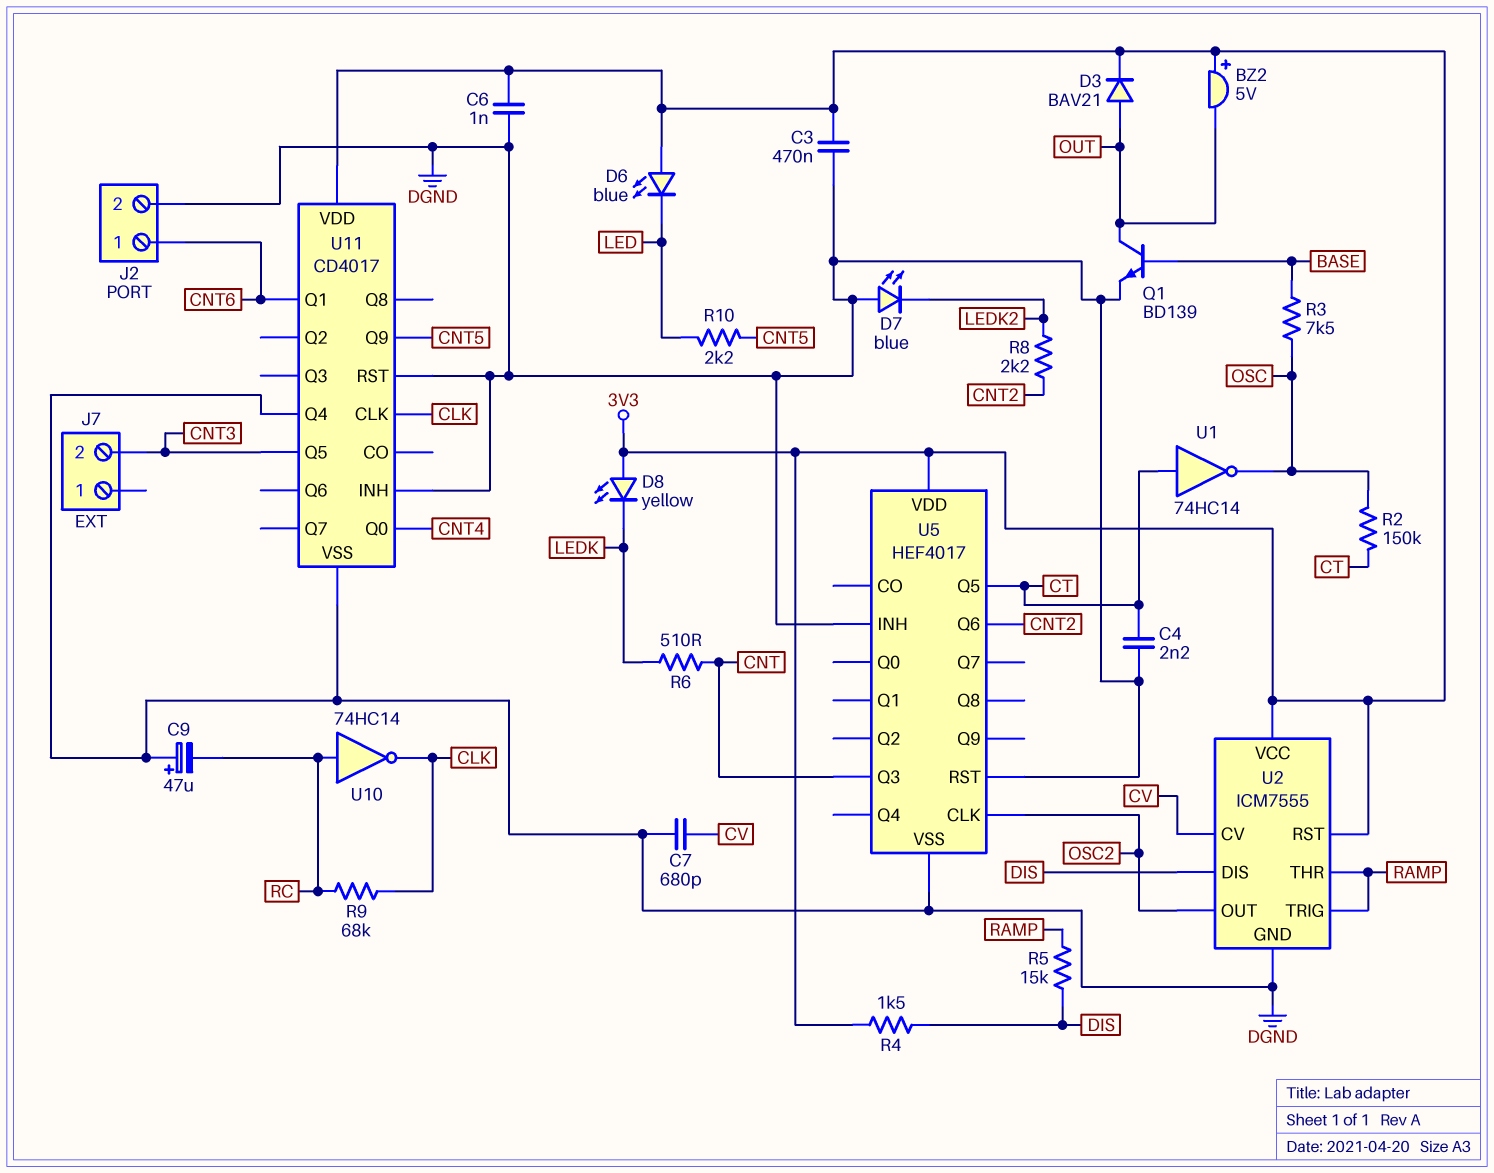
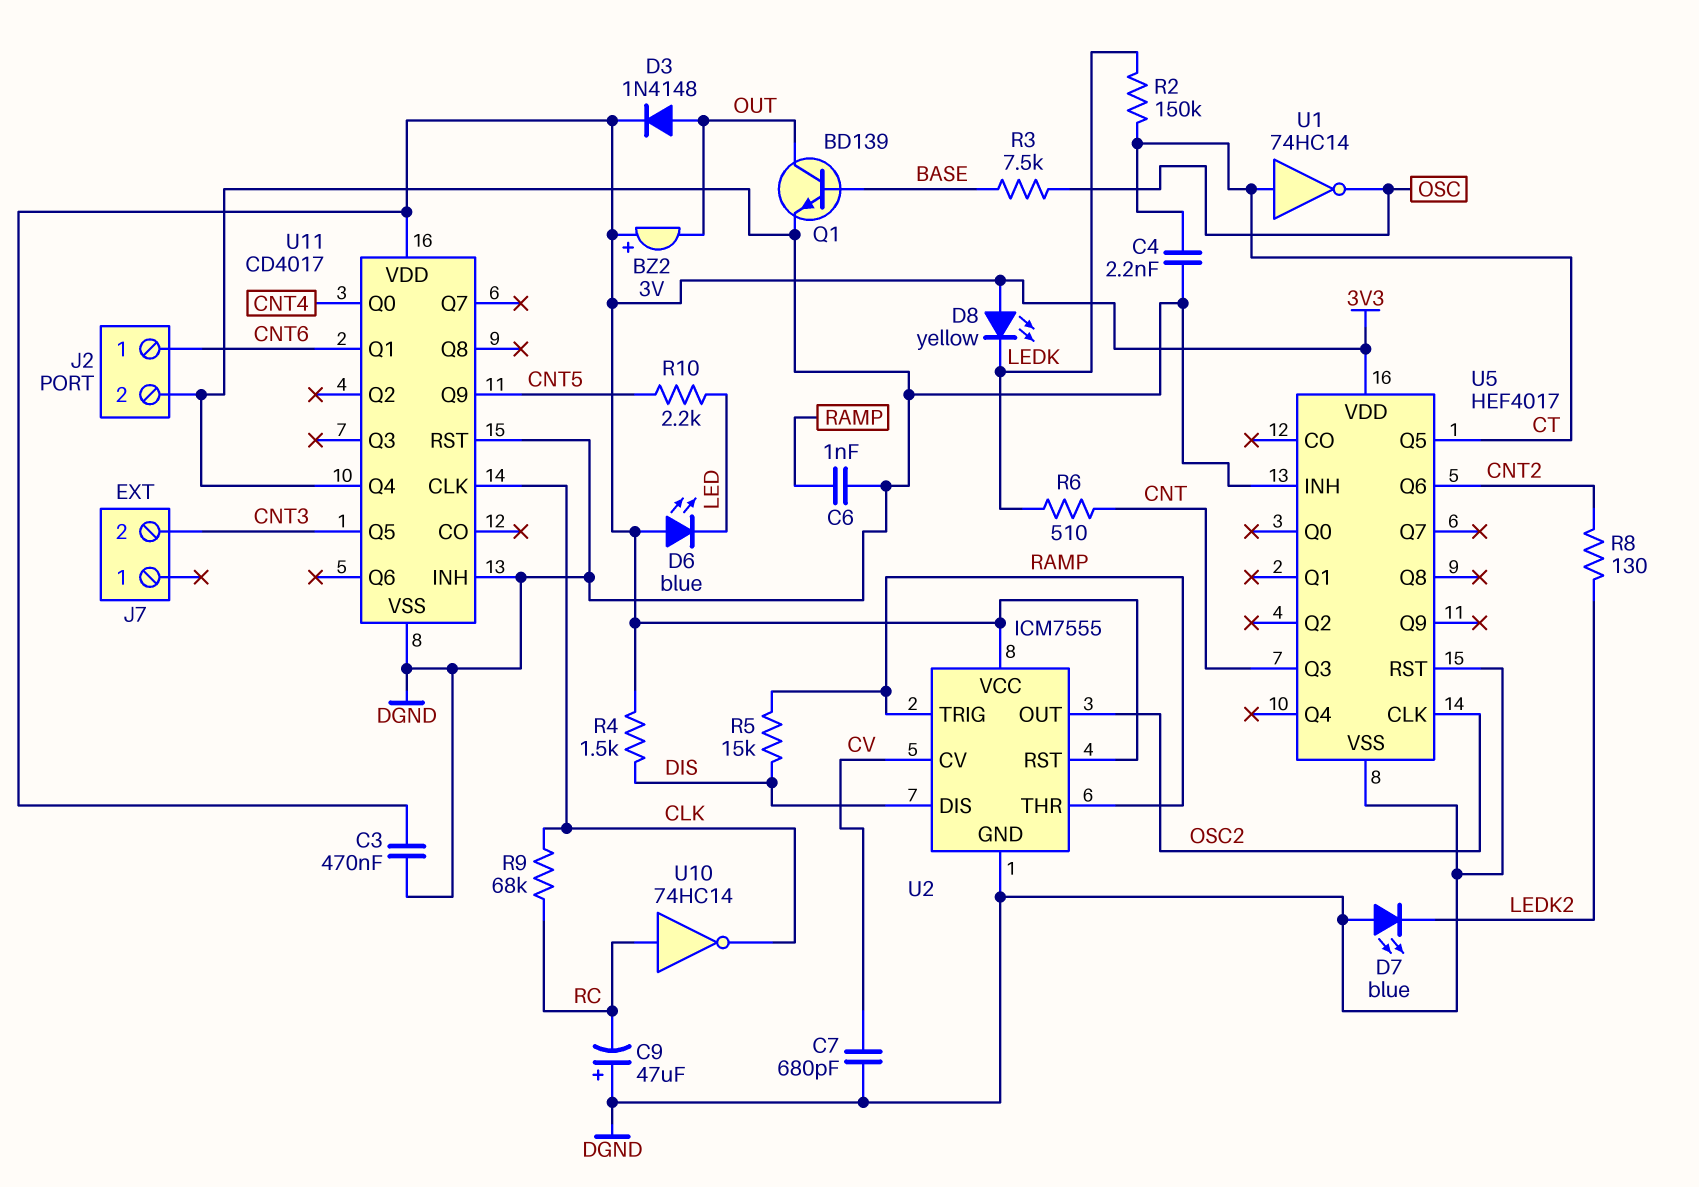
BZ2: buzzer 5V (plus 3V3, minus OUT) -> buzzer 3V (plus 3V3, minus OUT)
C6: 1nF (3V3, DGND) -> 1nF (DGND, RAMP)
D3: diode BAV21 (A OUT, K 3V3) -> diode 1N4148 (A OUT, K 3V3)
R2: 150k (CT, OSC) -> 150k (CT, LEDK)
R8: 2.2k (CNT2, LEDK2) -> 130 (CNT2, LEDK2)

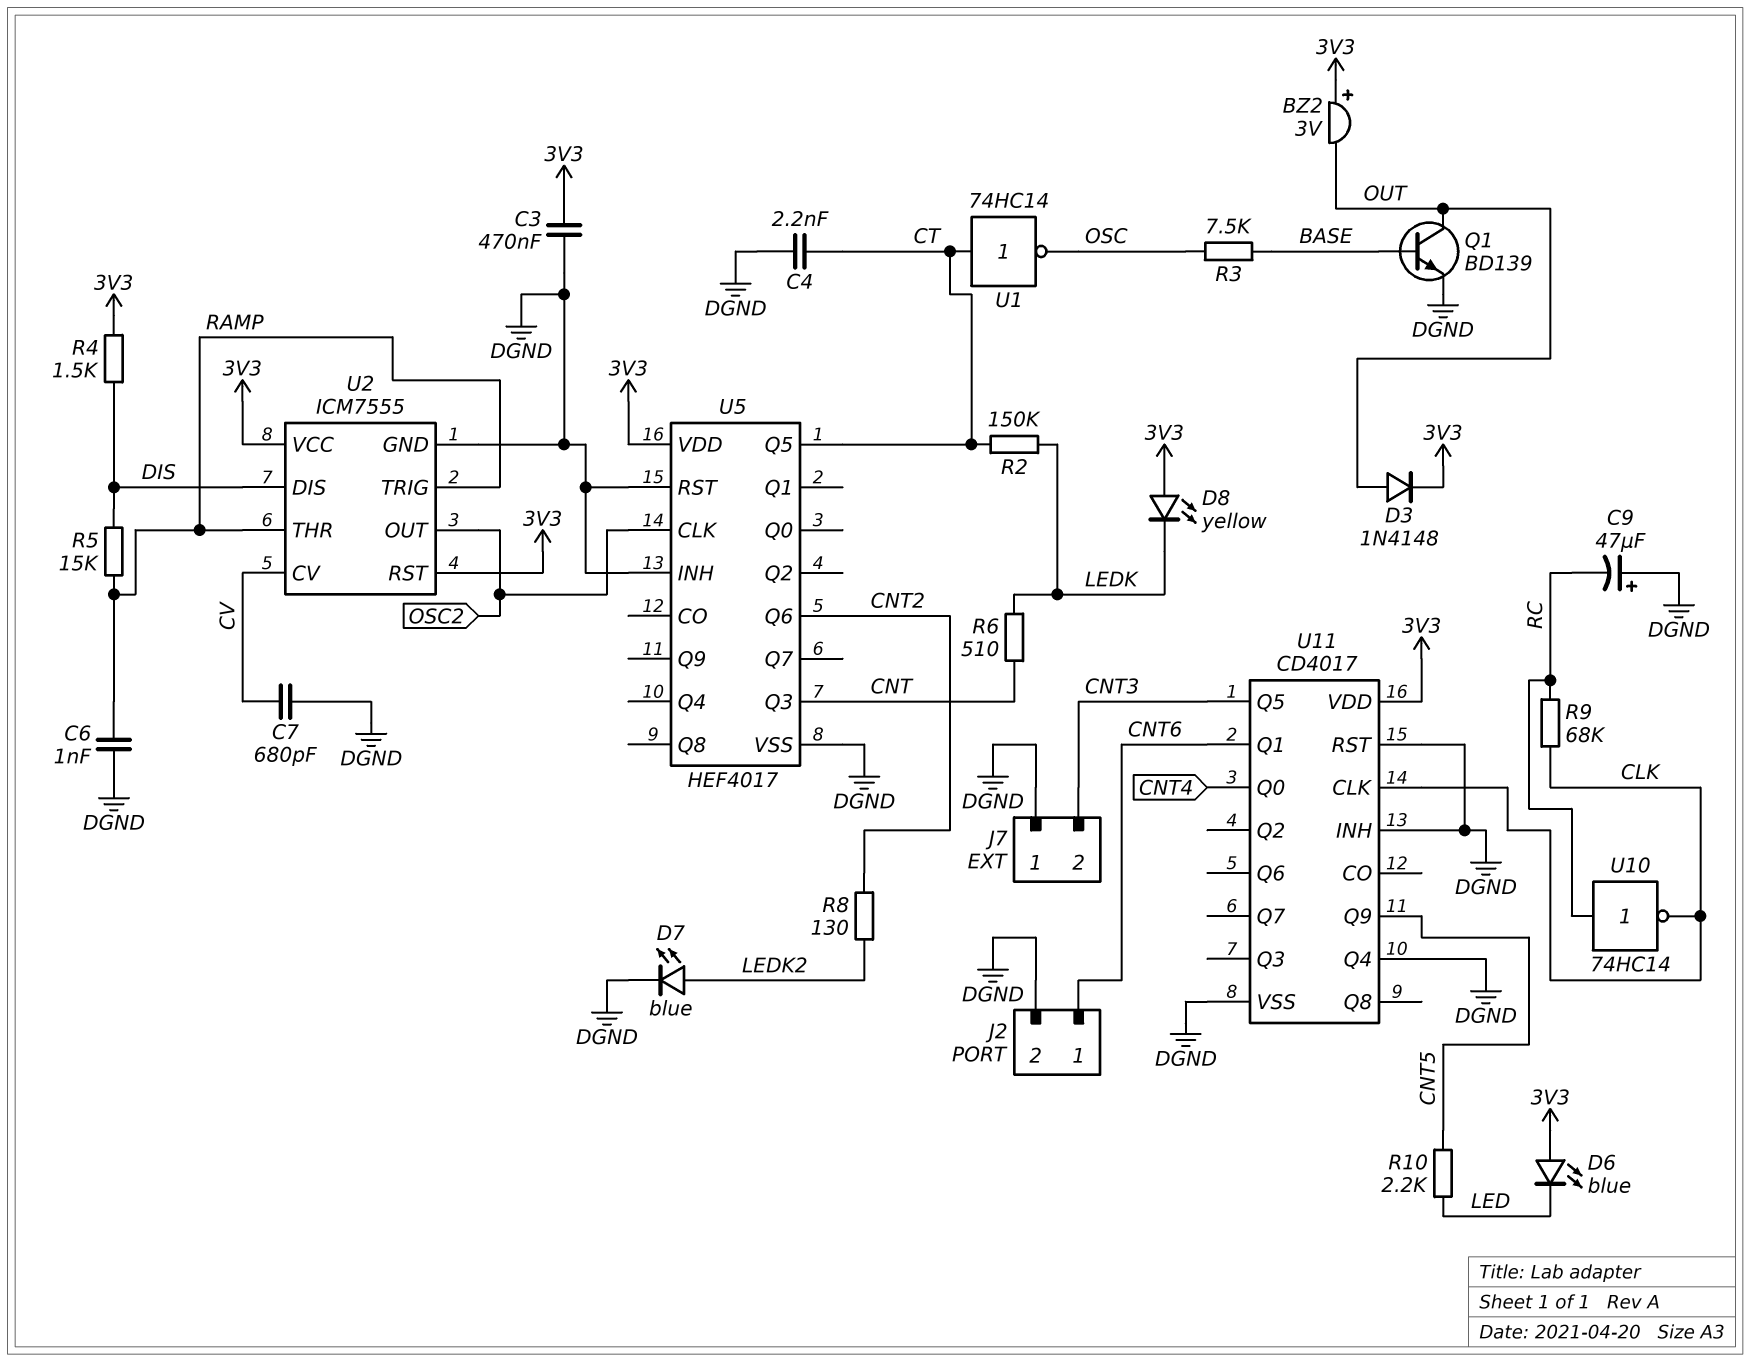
D7: LED blue (A DGND, K LEDK2) -> LED blue (A LEDK2, K DGND)
J7 pin 1: none -> DGND

